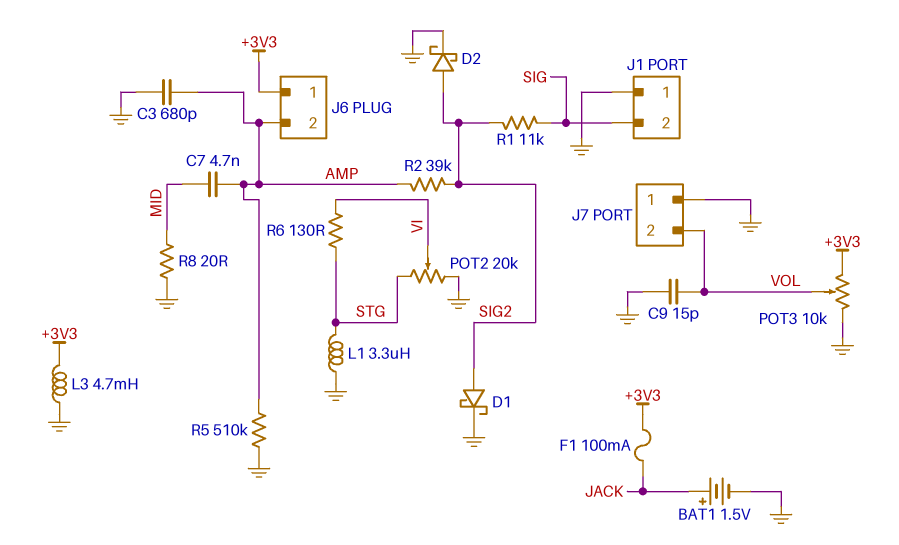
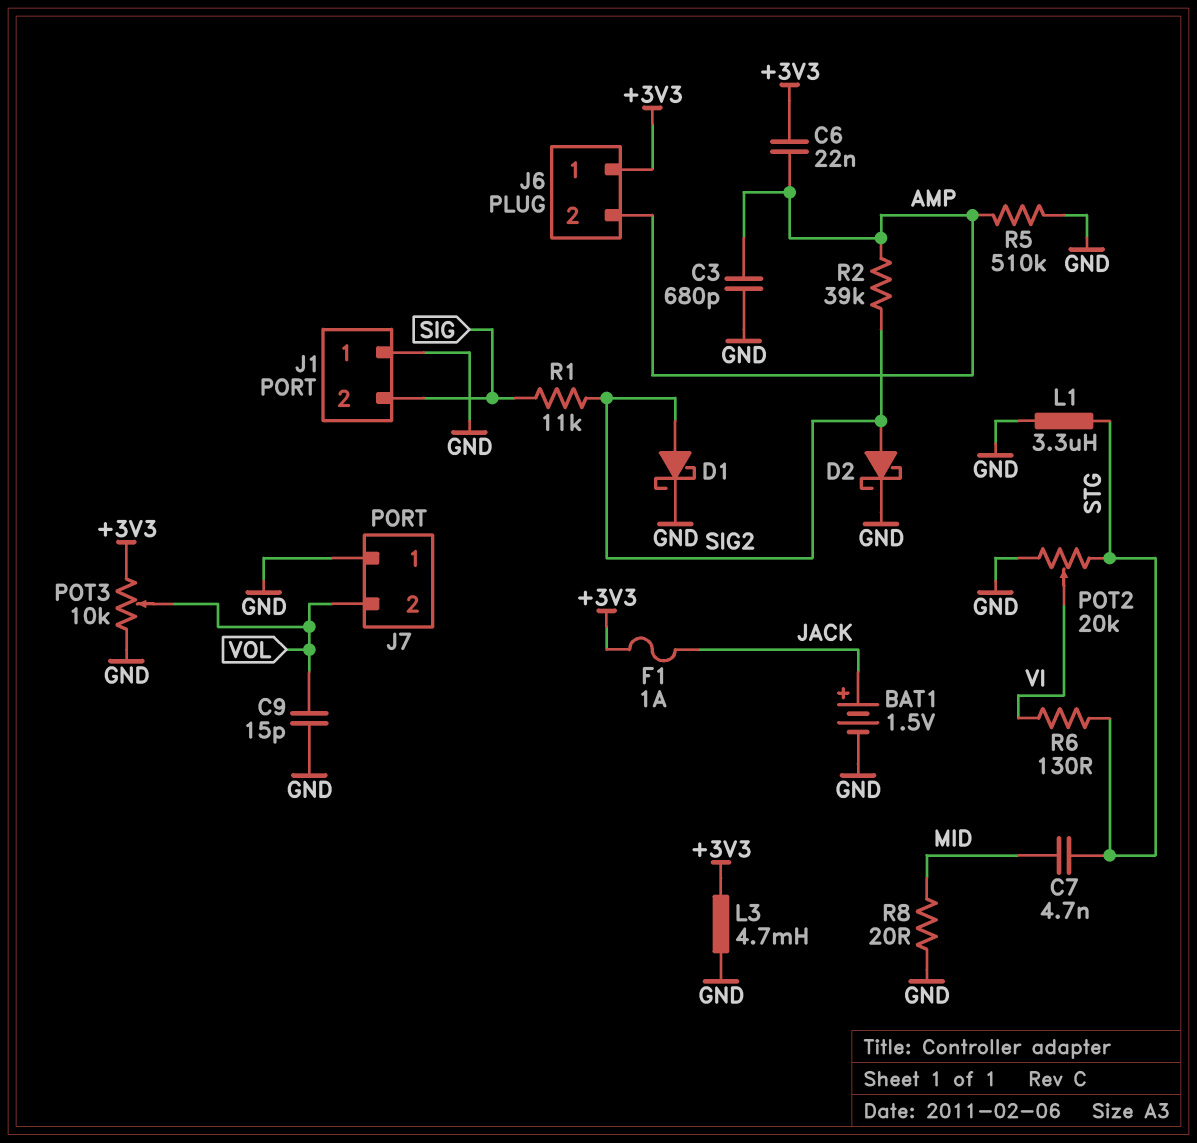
C6: none -> 22nF (+3V3, AMP)
C7: 4.7nF (AMP, MID) -> 4.7nF (MID, STG)
F1: 100mA (+3V3, JACK) -> 1A (+3V3, JACK)

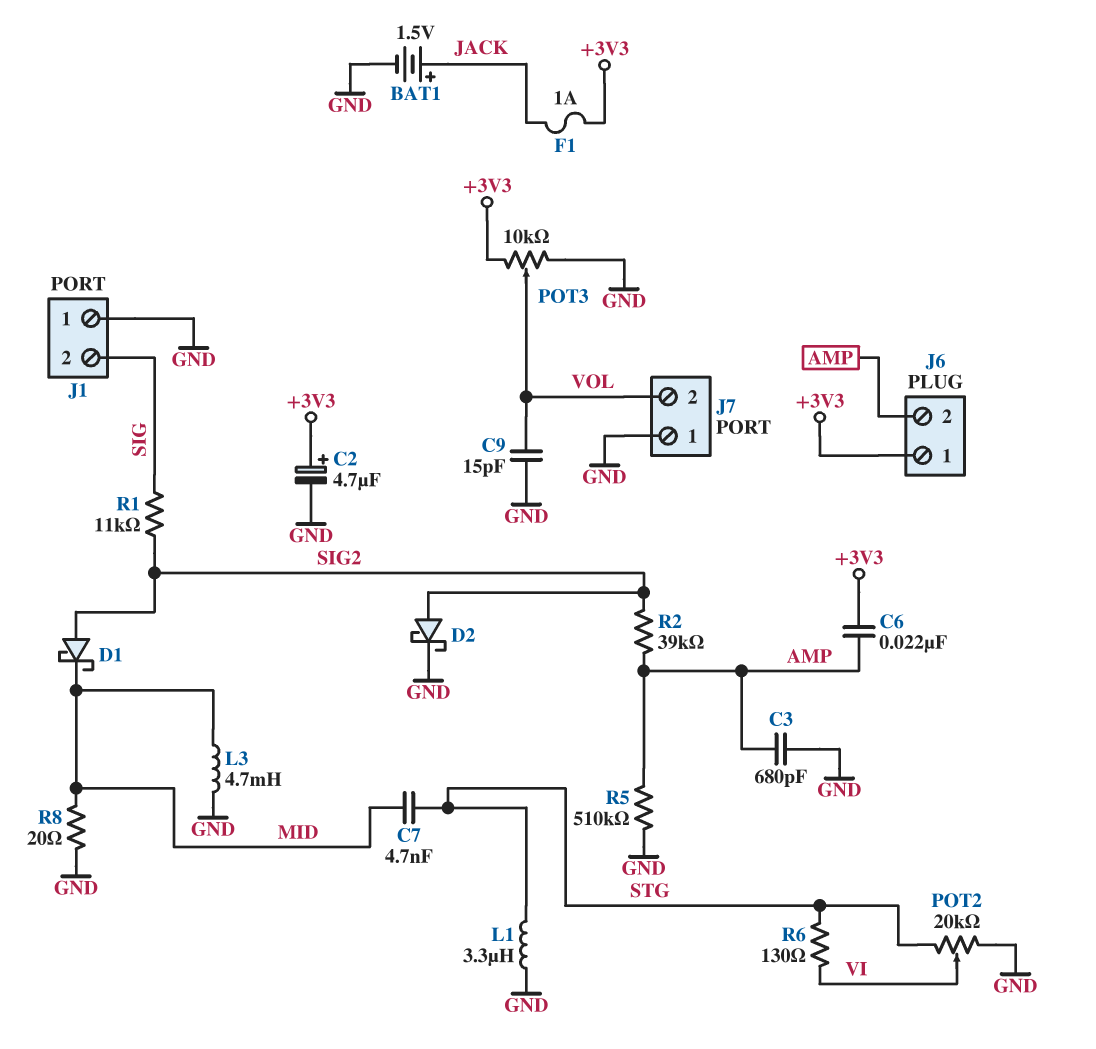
C2: none -> 4.7uF (plus +3V3, minus GND)
D1: schottky (A SIG2, K GND) -> schottky (A SIG2, K MID)
L3: 4.7mH (+3V3, GND) -> 4.7mH (GND, MID)

